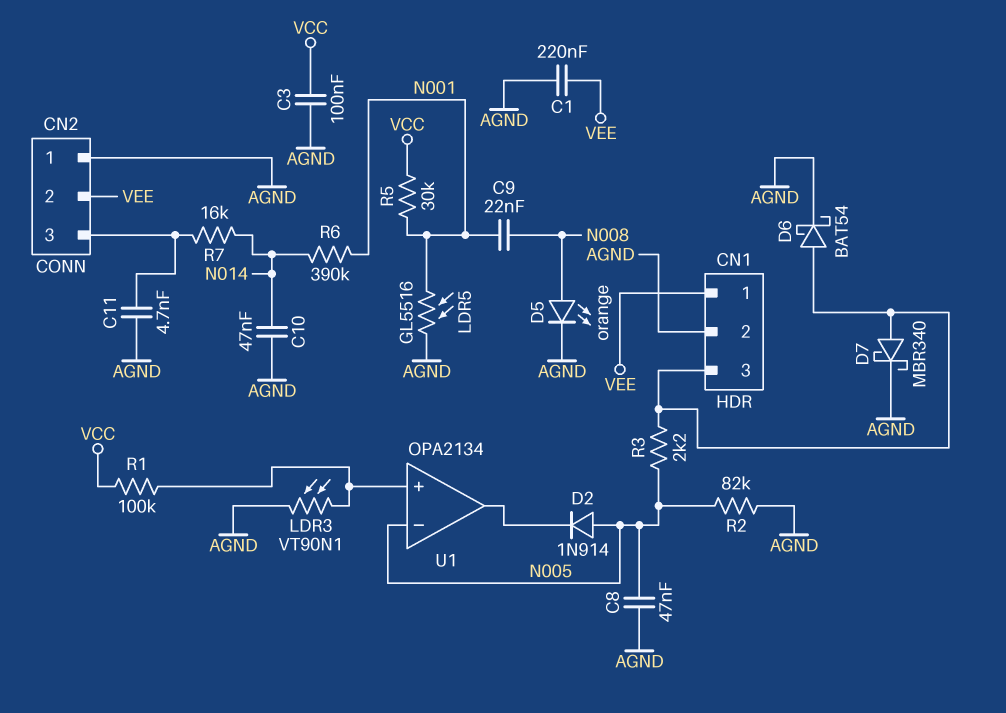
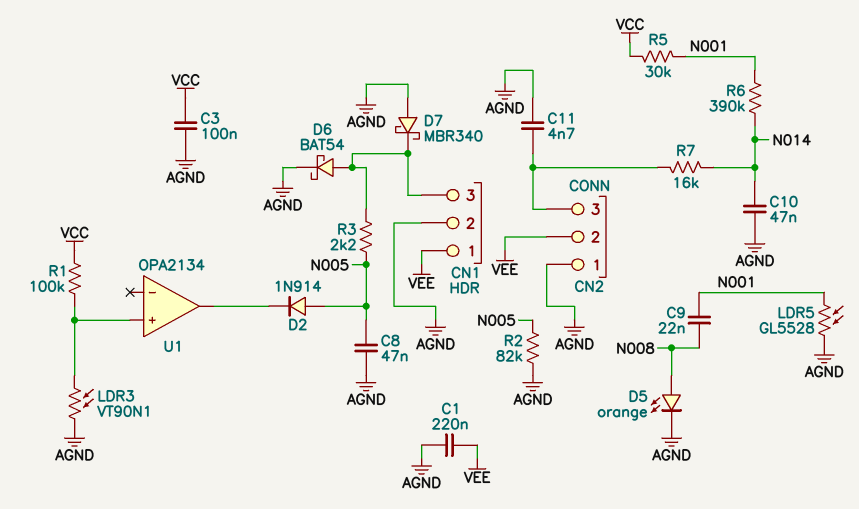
D7: schottky MBR340 (A CN1/3, K AGND) -> schottky MBR340 (A AGND, K CN1/3)
LDR5: GL5516 (AGND, N001) -> GL5528 (AGND, N001)
U1 pin in-: N005 -> none

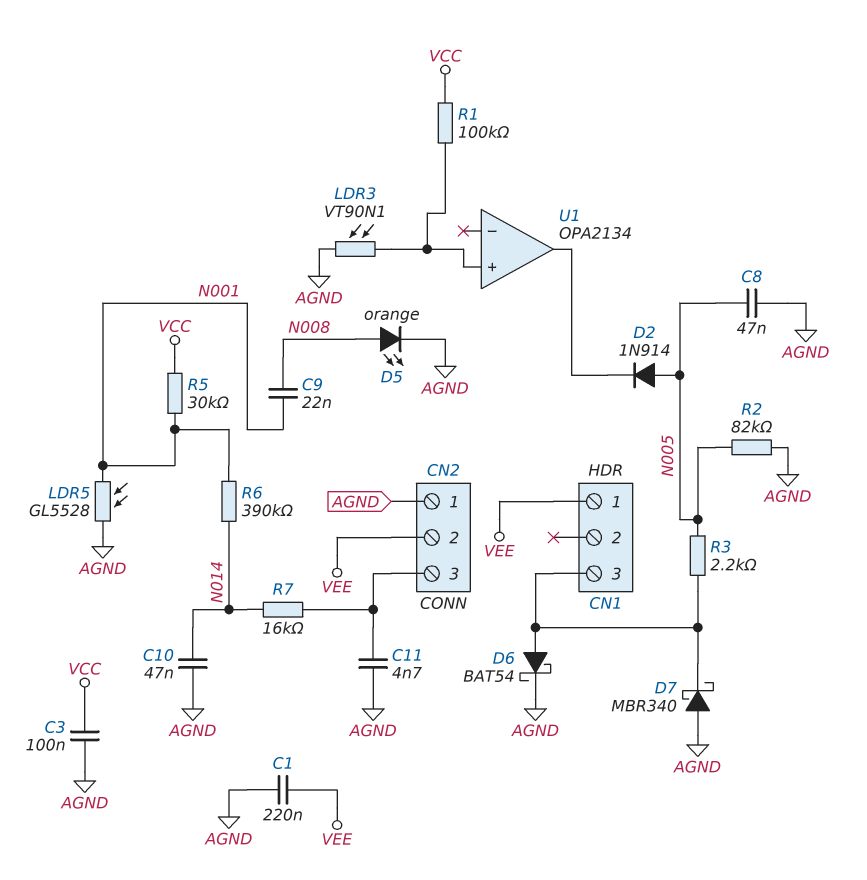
CN1 pin 2: AGND -> none

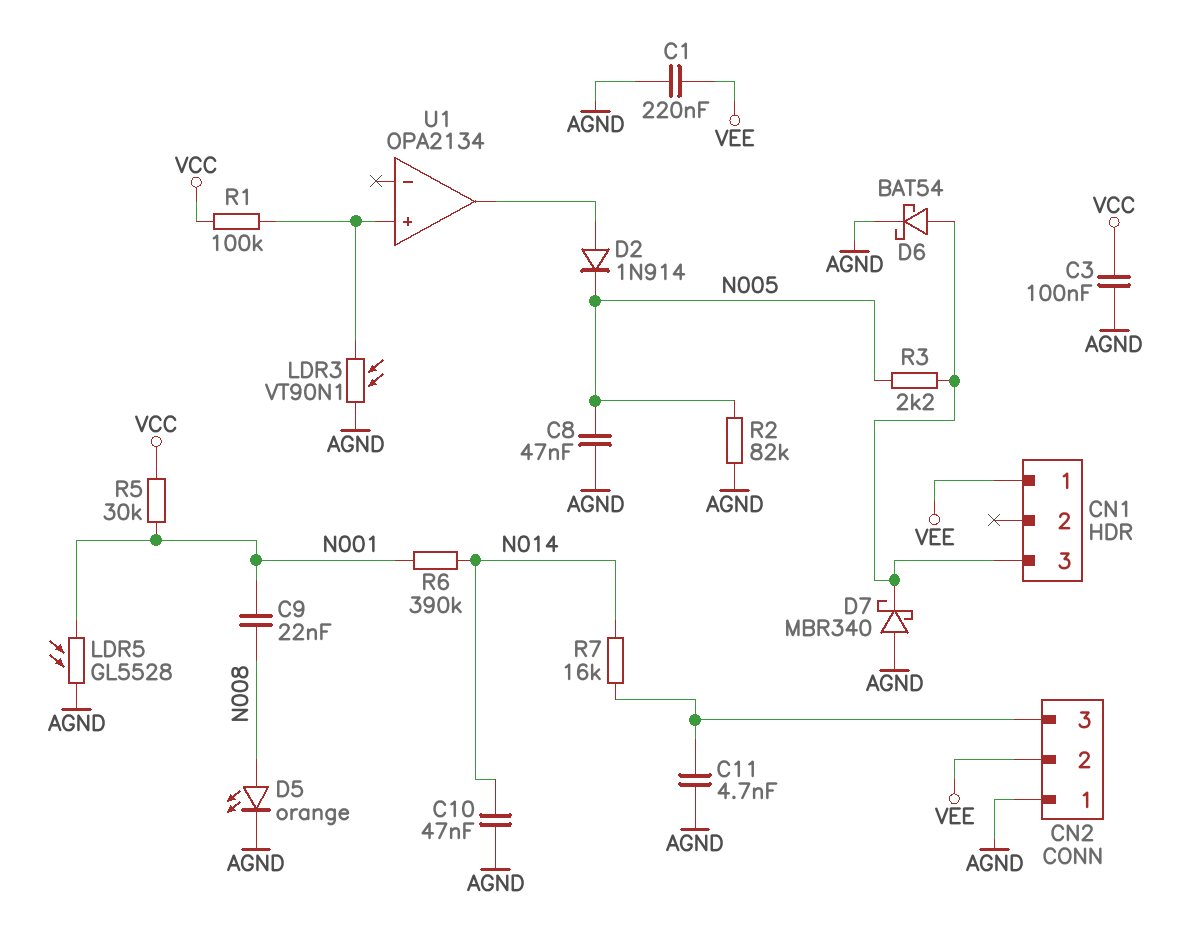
D2: diode 1N914 (A N005, K U1/out) -> diode 1N914 (A U1/out, K N005)

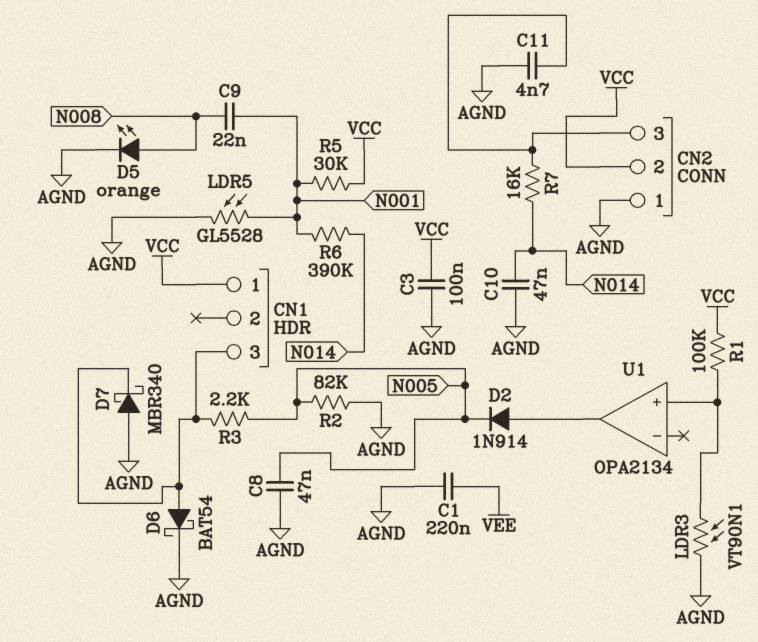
CN1 pin 1: VEE -> VCC
CN2 pin 2: VEE -> VCC

